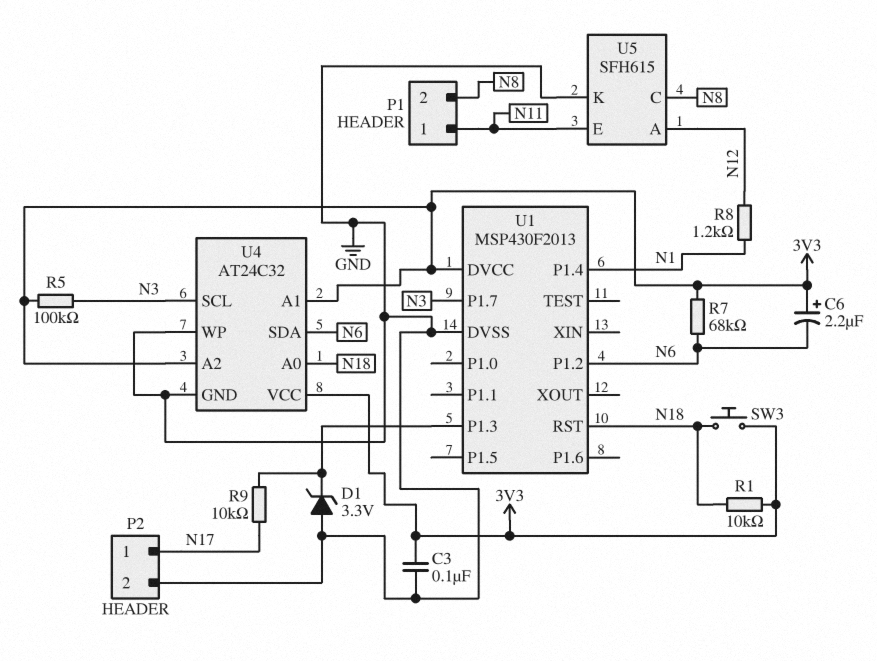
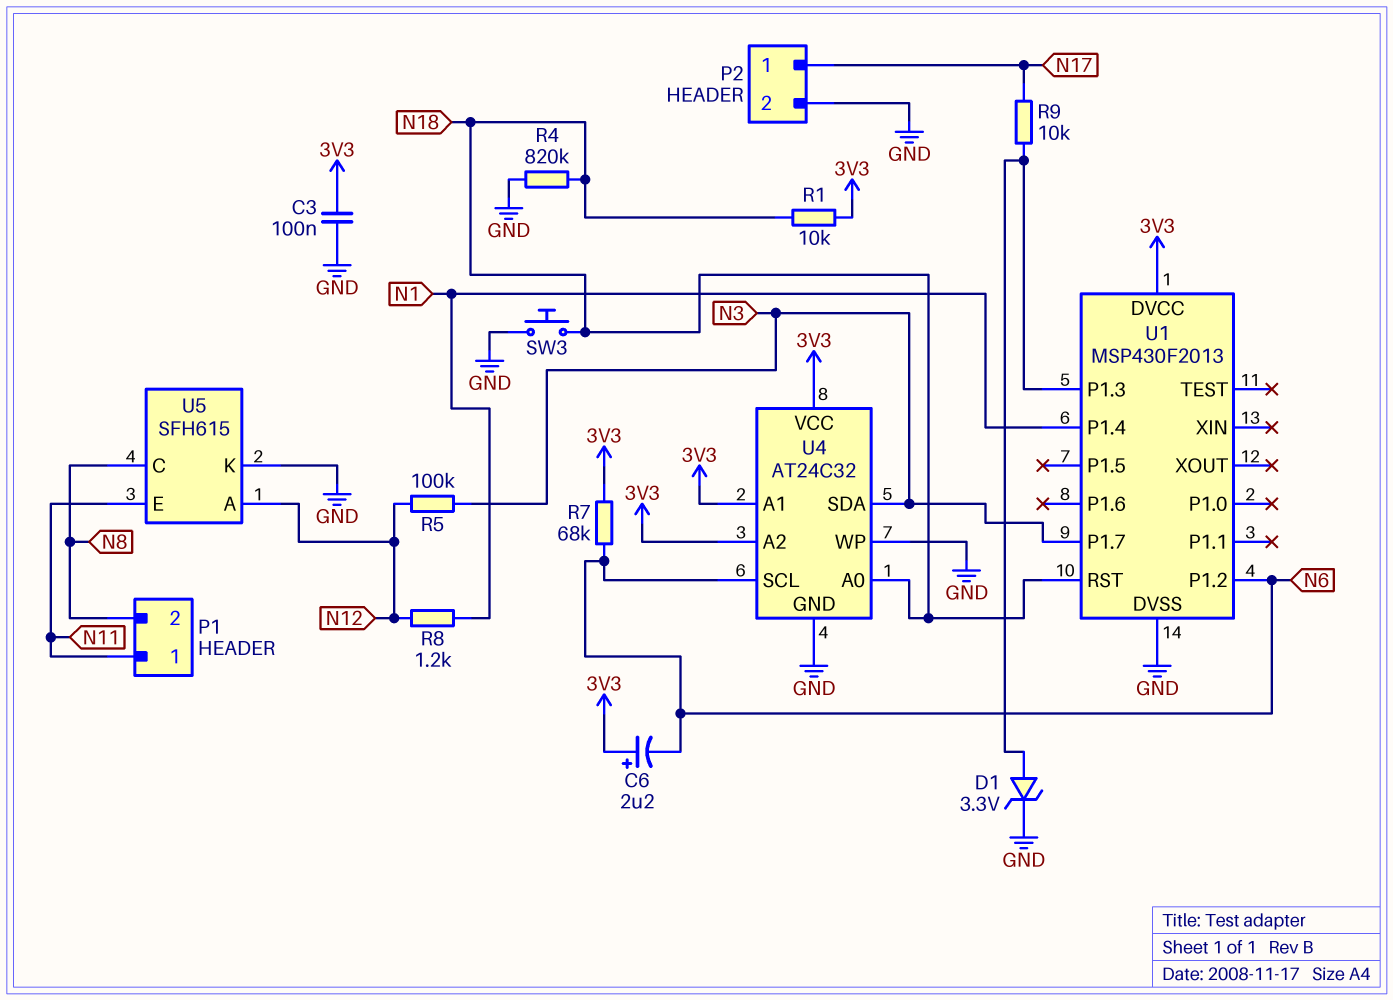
D1: zener 3.3V (A GND, K U1/P1.3) -> zener 3.3V (A U1/P1.3, K GND)
R4: none -> 820k (GND, N18)
R5: 100k (3V3, N3) -> 100k (N3, N12)
SW3: button (3V3, N18) -> button (GND, N18)
U4 pin SCL: N3 -> N6
U4 pin SDA: N6 -> N3

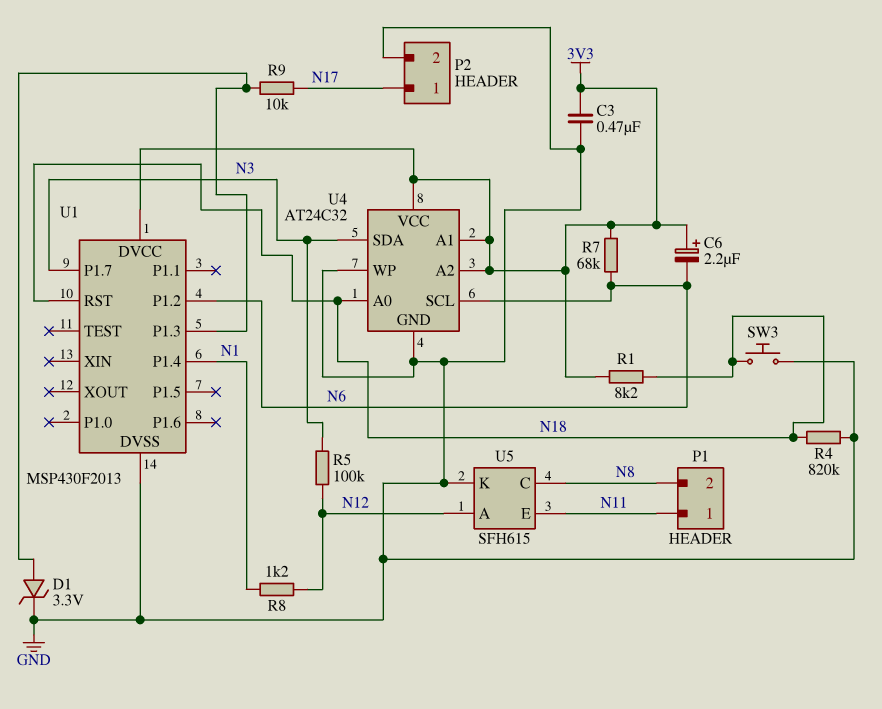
C3: 100nF (3V3, GND) -> 470nF (3V3, GND)
R1: 10k (3V3, N18) -> 8.2k (3V3, N18)

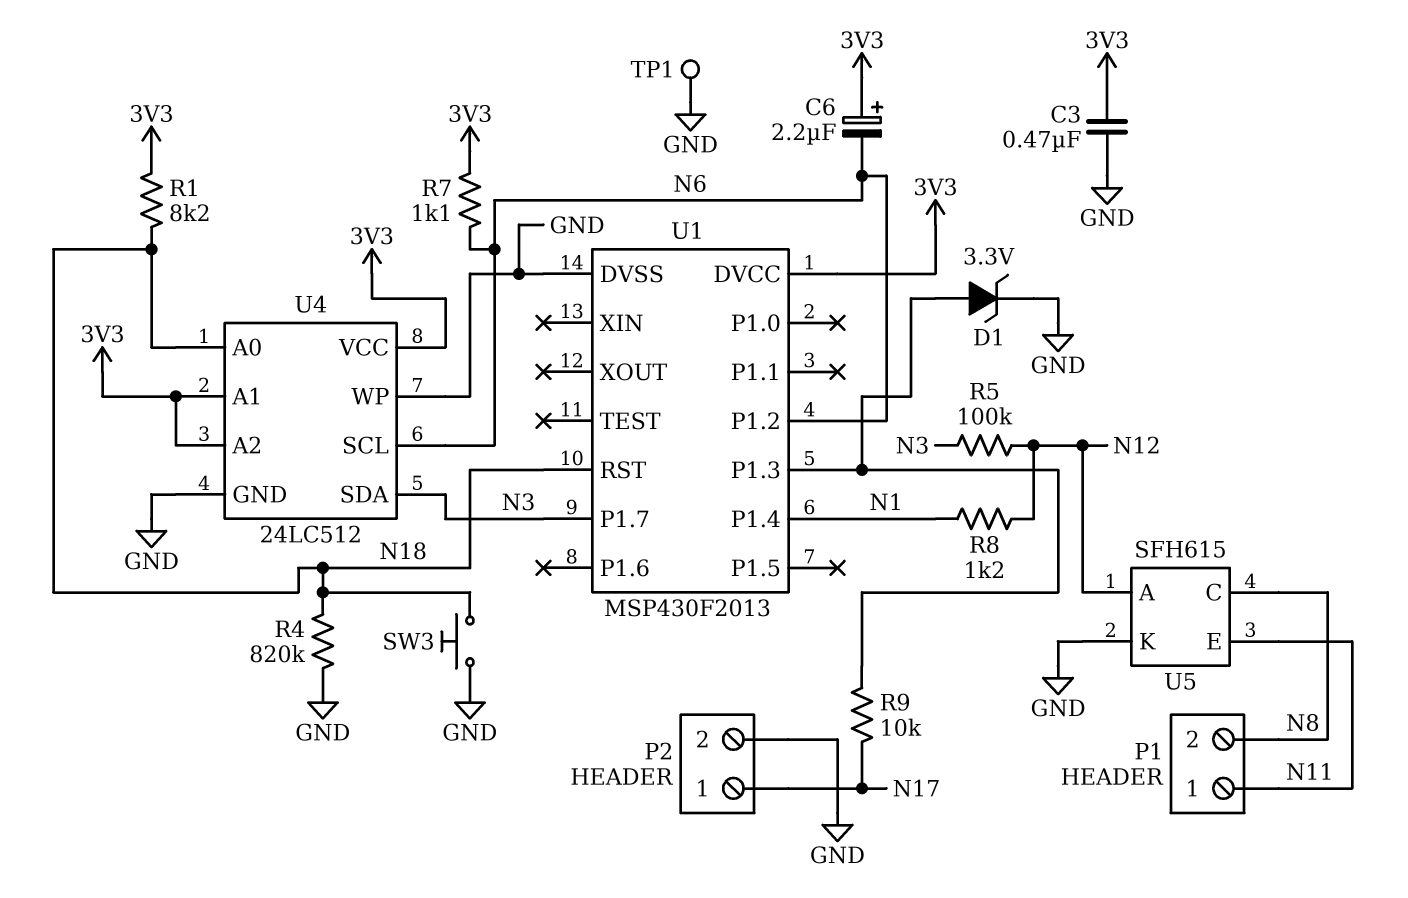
R7: 68k (3V3, N6) -> 1.1k (3V3, N6)
TP1: none -> test point (GND)
U4: AT24C32 -> 24LC512

